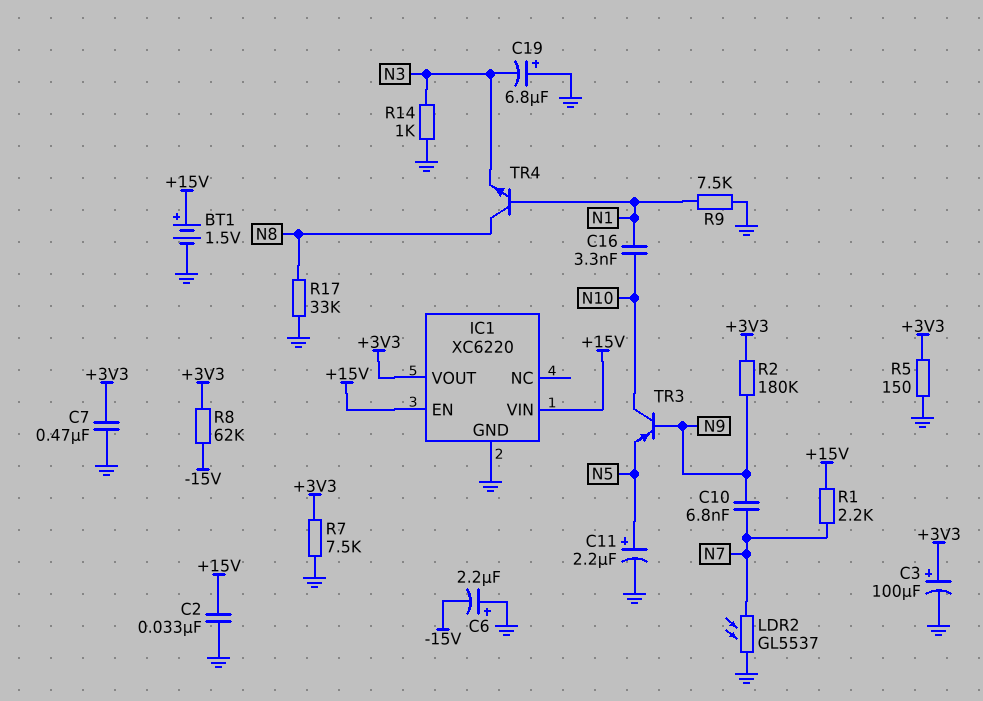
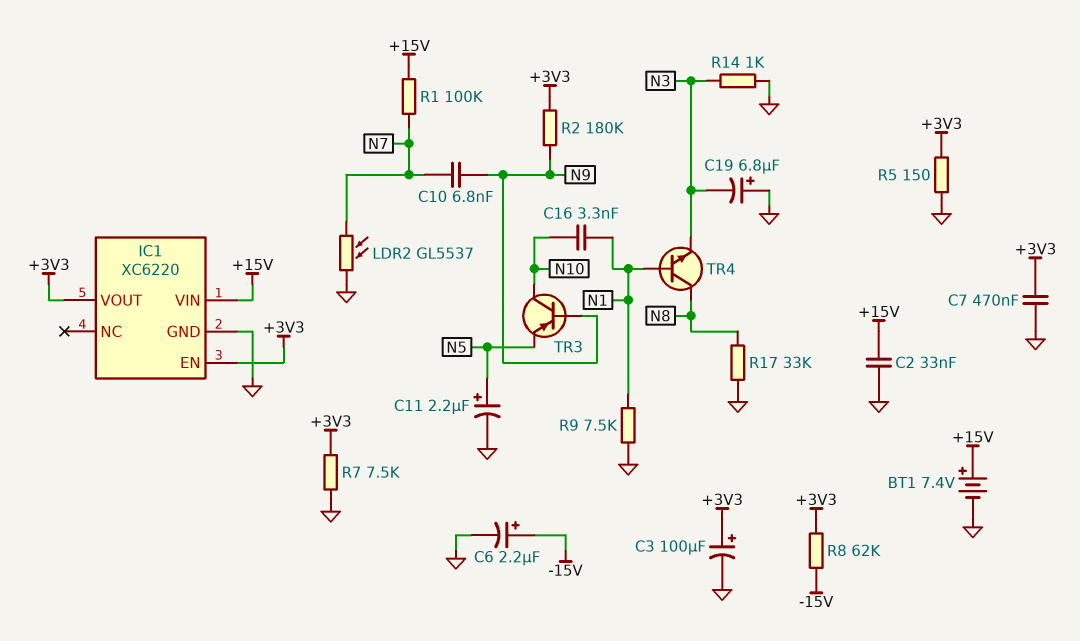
BT1: 1.5V (plus +15V, minus GND) -> 7.4V (plus +15V, minus GND)
C6: 2.2uF (plus GND, minus -15V) -> 2.2uF (plus -15V, minus GND)
IC1 pin EN: +15V -> +3V3
R1: 2.2k (+15V, N7) -> 100k (+15V, N7)

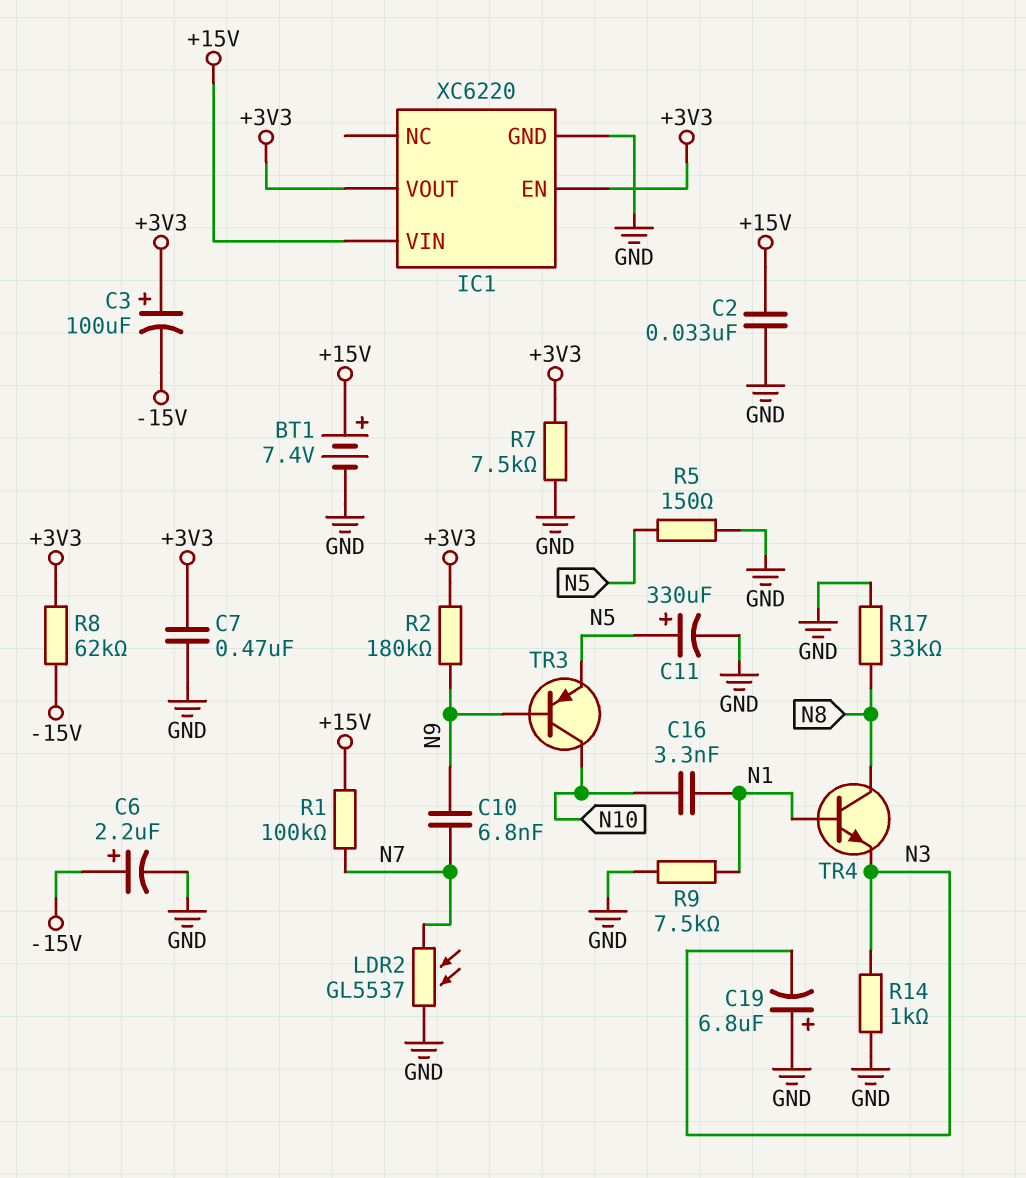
C3: 100uF (plus +3V3, minus GND) -> 100uF (plus +3V3, minus -15V)
C11: 2.2uF (plus N5, minus GND) -> 330uF (plus N5, minus GND)
R5: 150 (+3V3, GND) -> 150 (GND, N5)

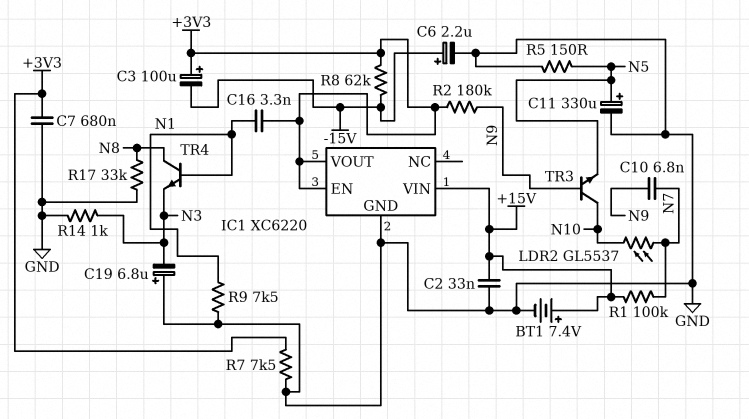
C7: 470nF (+3V3, GND) -> 680nF (+3V3, GND)
C16: 3.3nF (N1, N10) -> 3.3nF (+3V3, N1)
LDR2: GL5537 (GND, N7) -> GL5537 (N7, N10)
TR3: PNP (B N9, C N10, E N5) -> NPN (B N9, C N10, E N5)

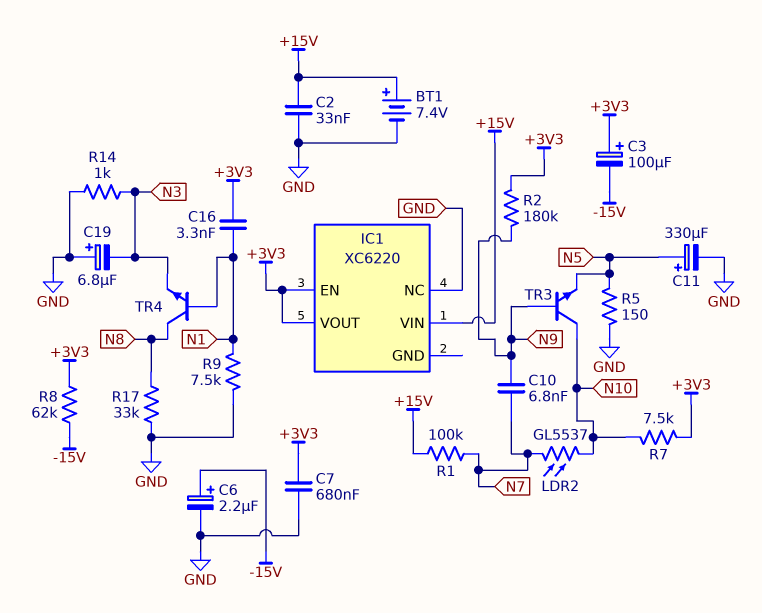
IC1 pin GND: GND -> none
IC1 pin NC: none -> GND
R7: 7.5k (+3V3, GND) -> 7.5k (+3V3, N10)

